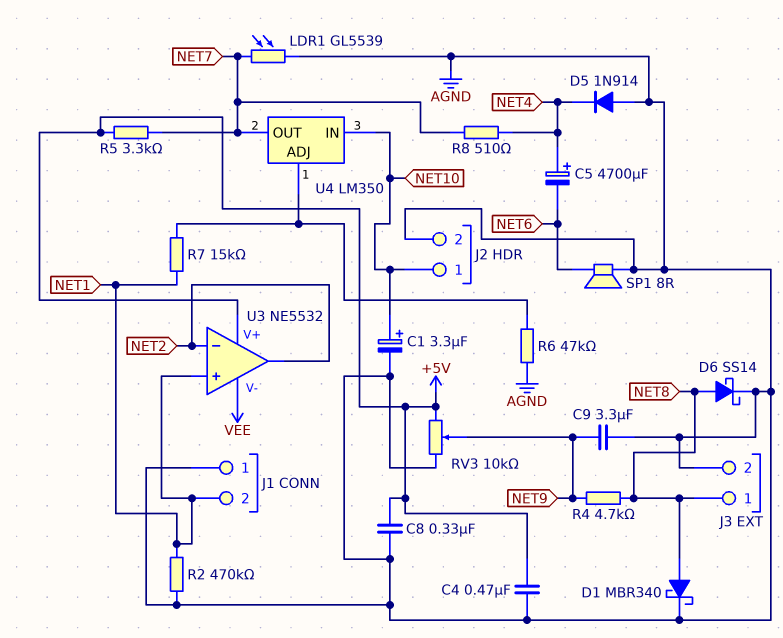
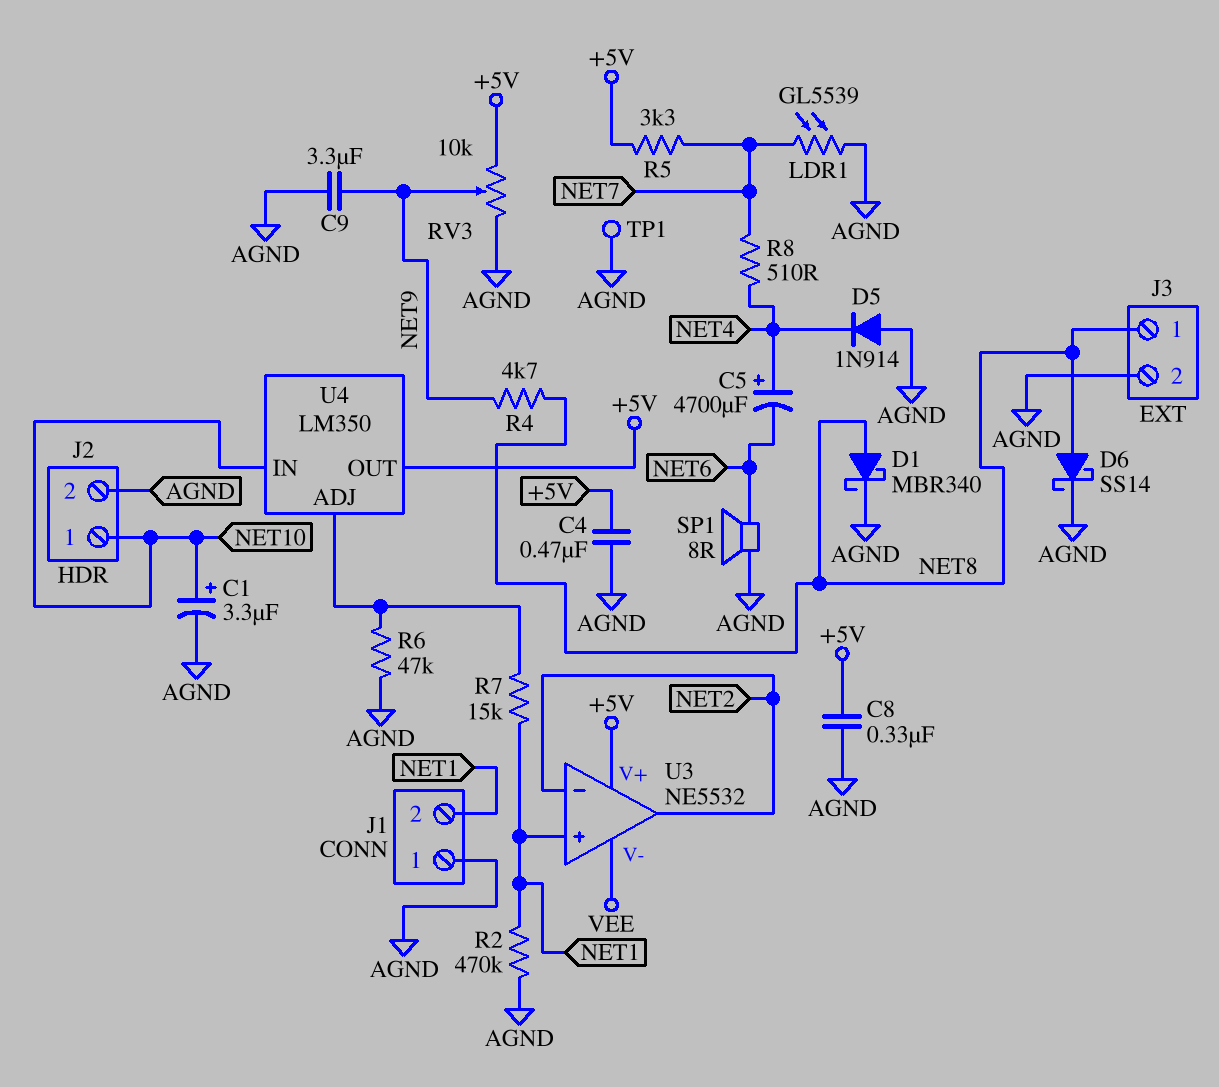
TP1: none -> test point (AGND)
U4 pin OUT: NET7 -> +5V

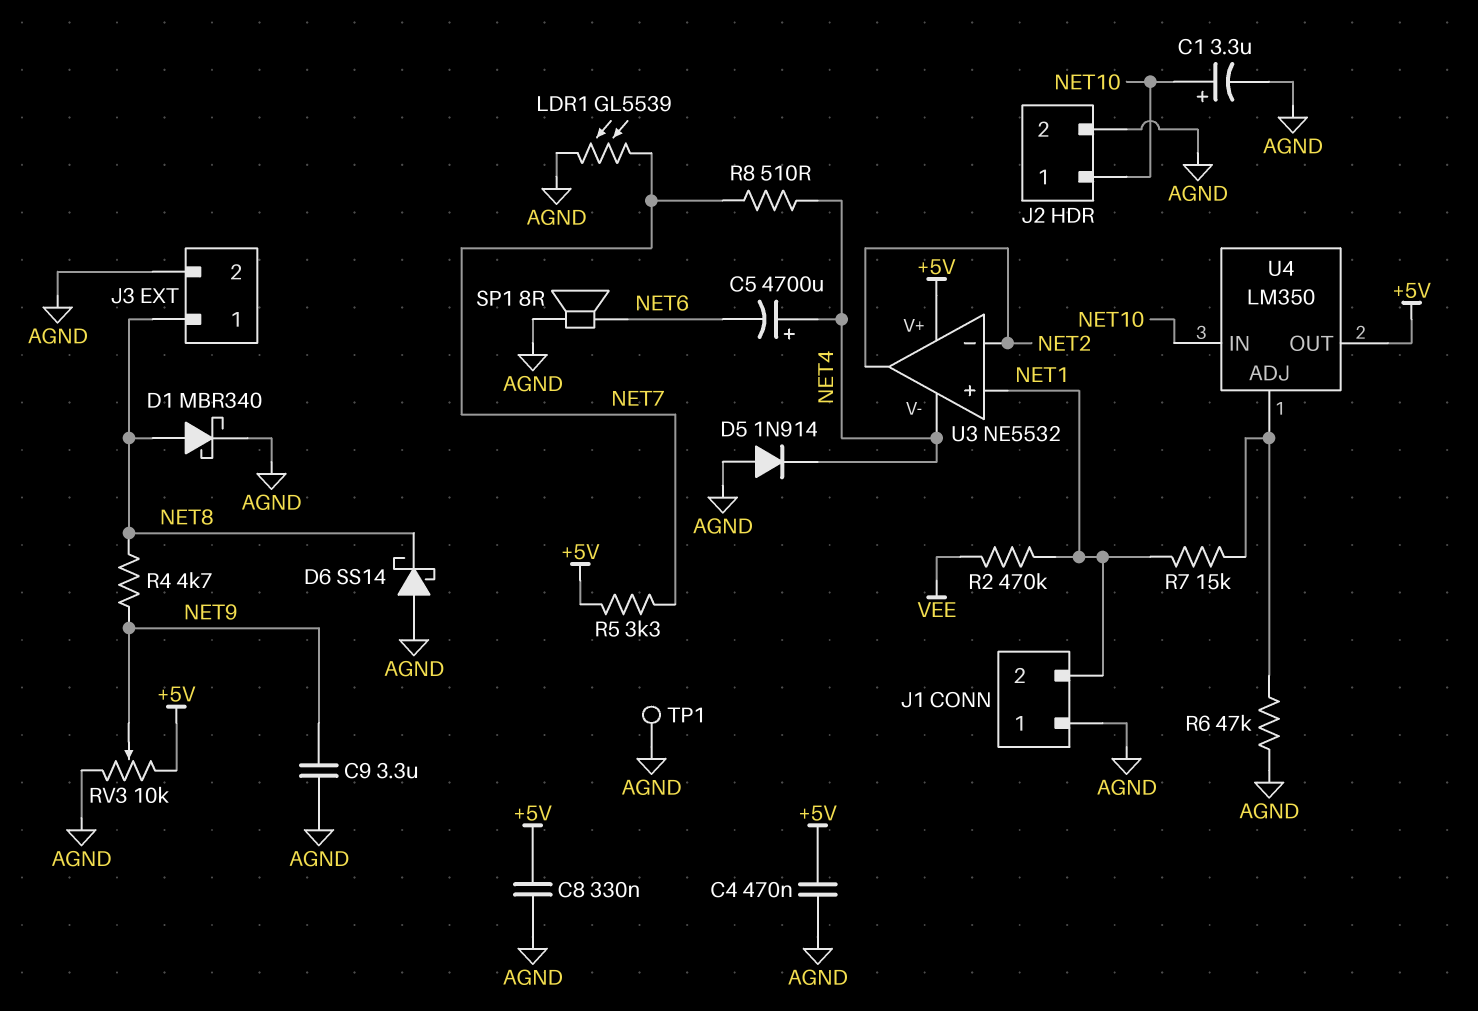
D6: schottky SS14 (A NET8, K AGND) -> schottky SS14 (A AGND, K NET8)
R2: 470k (AGND, NET1) -> 470k (NET1, VEE)
U3 pin V-: VEE -> NET4

